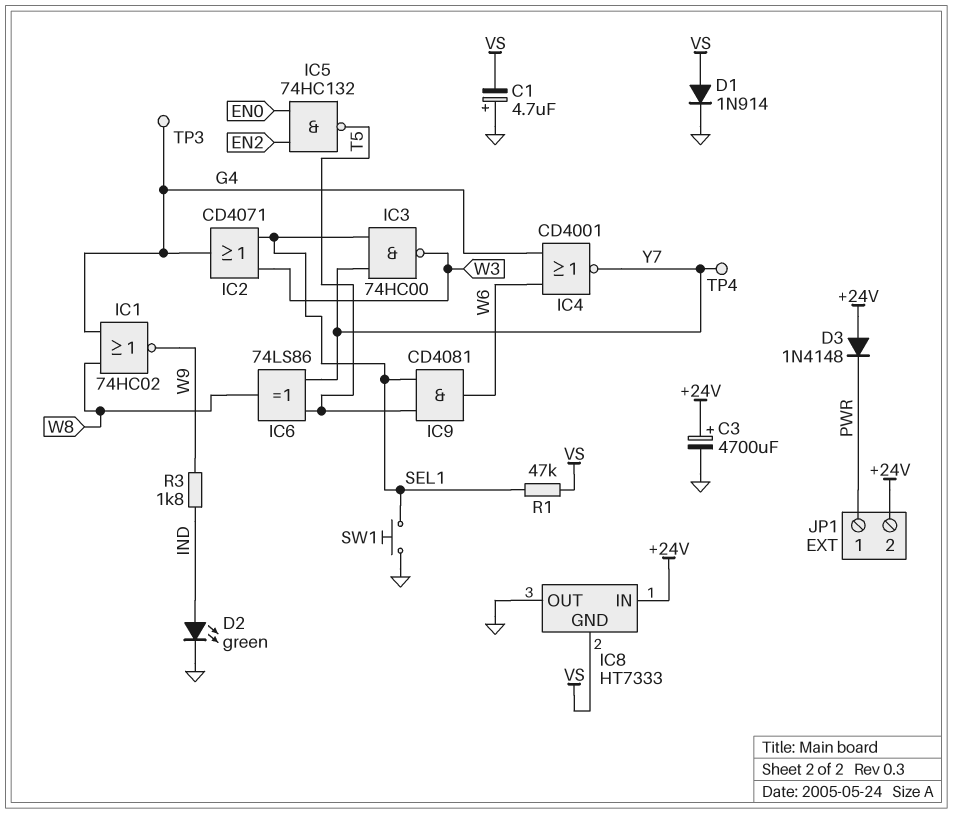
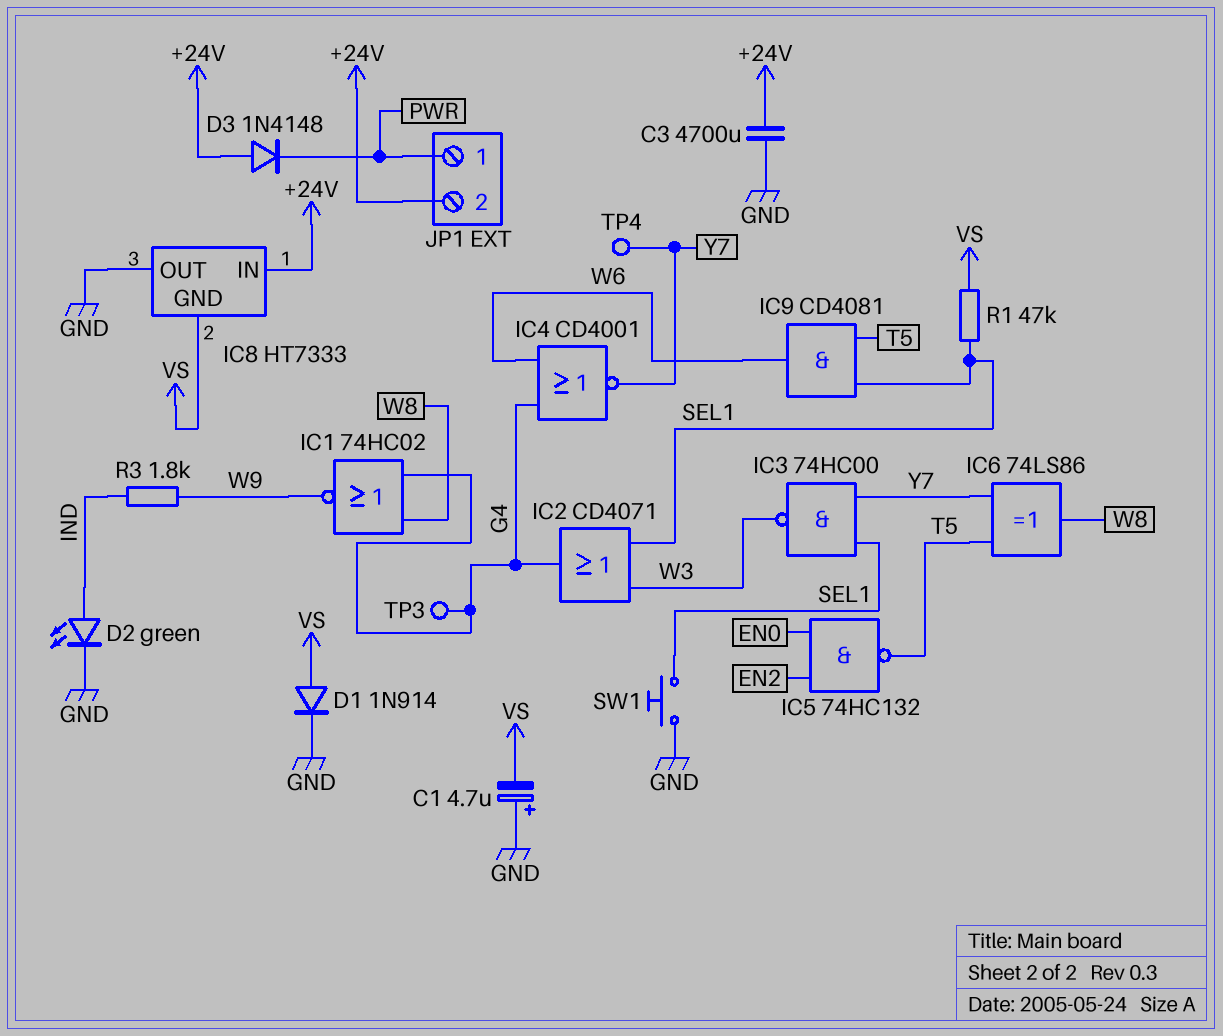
C3: 4700uF (plus +24V, minus GND) -> 4700uF (+24V, GND)

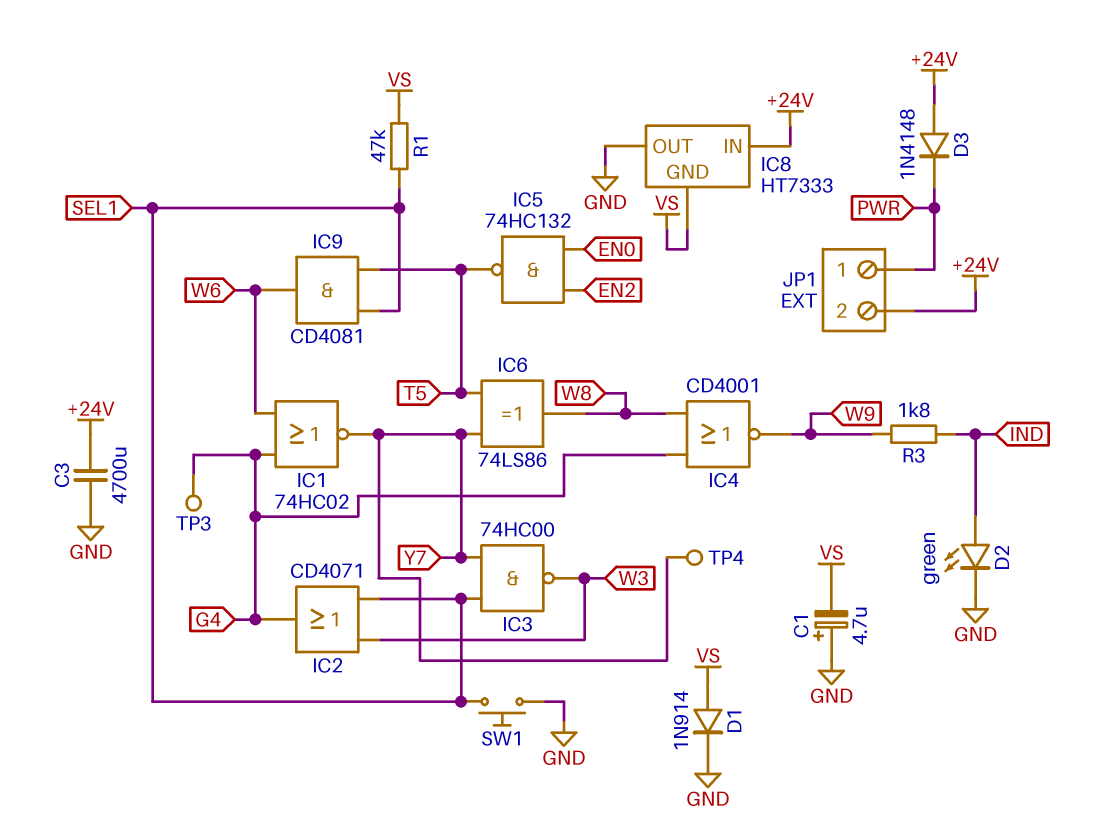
IC1: NOR 74HC02 (in G4, in W8, out W9) -> NOR 74HC02 (in G4, in W6, out Y7)
IC4: NOR CD4001 (in G4, in W6, out Y7) -> NOR CD4001 (in G4, in W8, out W9)

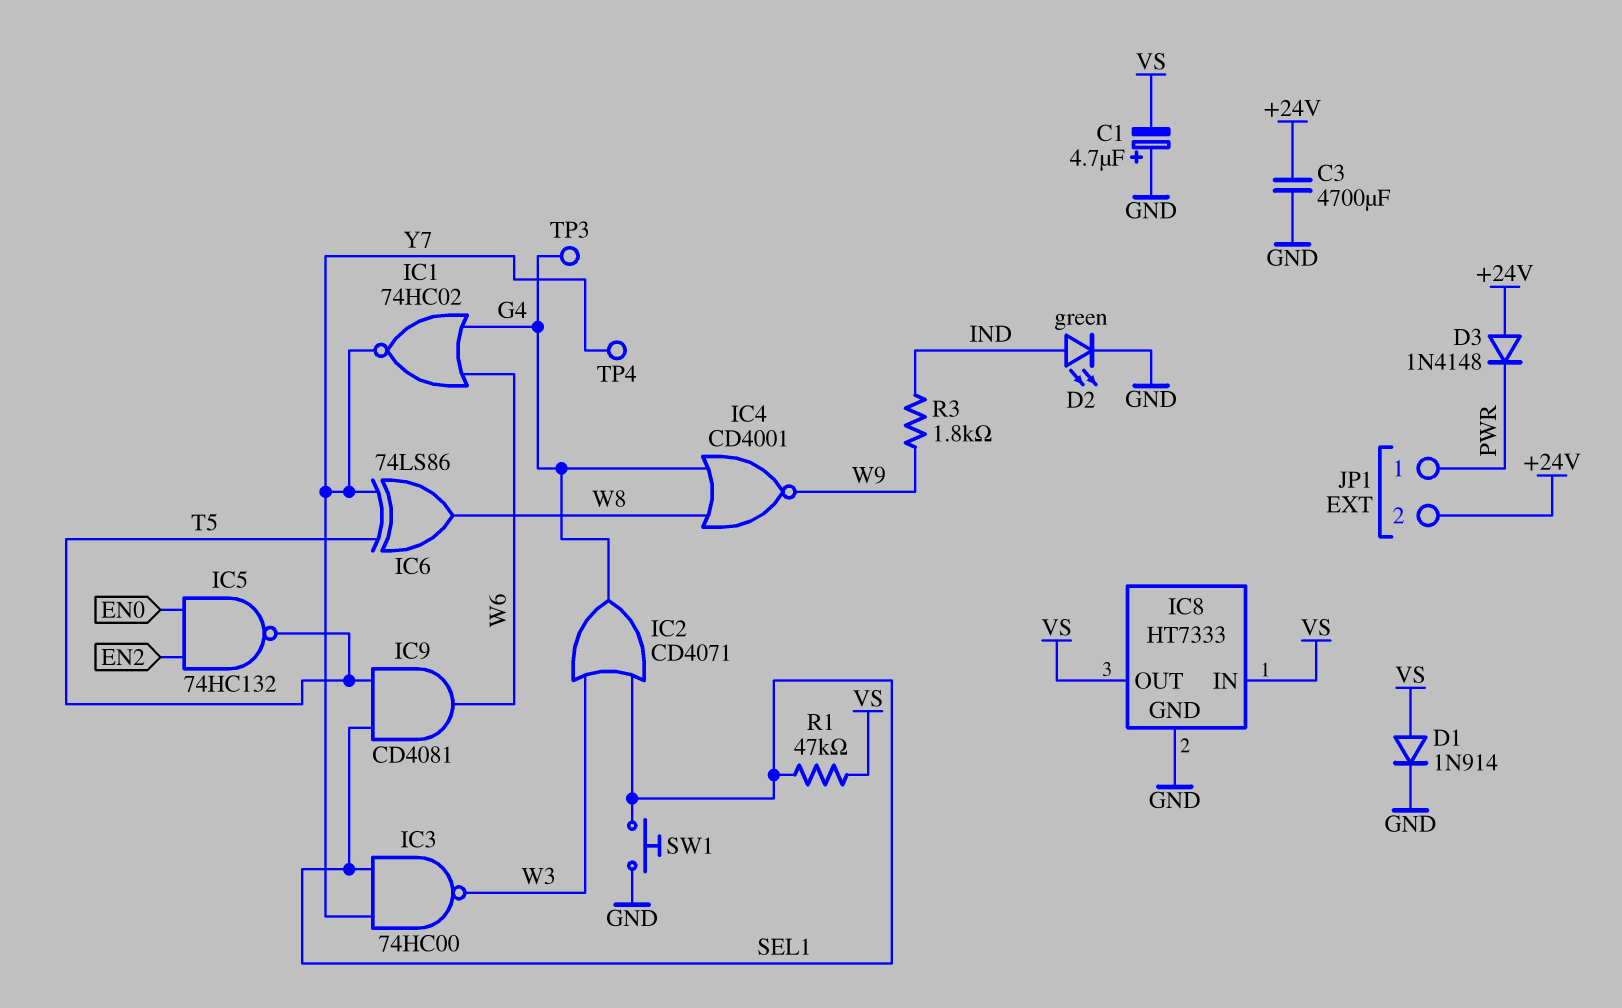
IC8 pin GND: VS -> GND
IC8 pin IN: +24V -> VS
IC8 pin OUT: GND -> VS

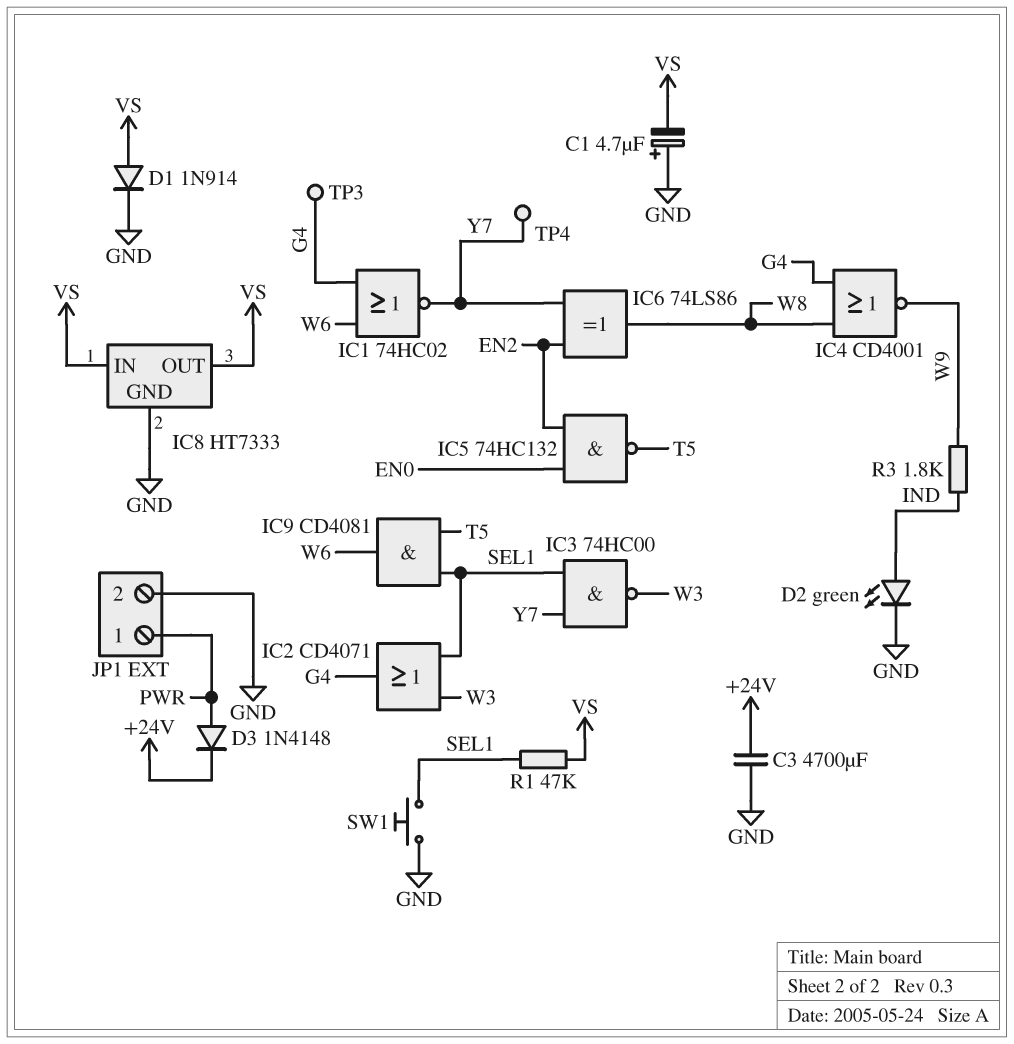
D3: diode 1N4148 (A +24V, K PWR) -> diode 1N4148 (A PWR, K +24V)
IC6: XOR 74LS86 (in T5, in Y7, out W8) -> XOR 74LS86 (in EN2, in Y7, out W8)
JP1 pin 2: +24V -> GND

